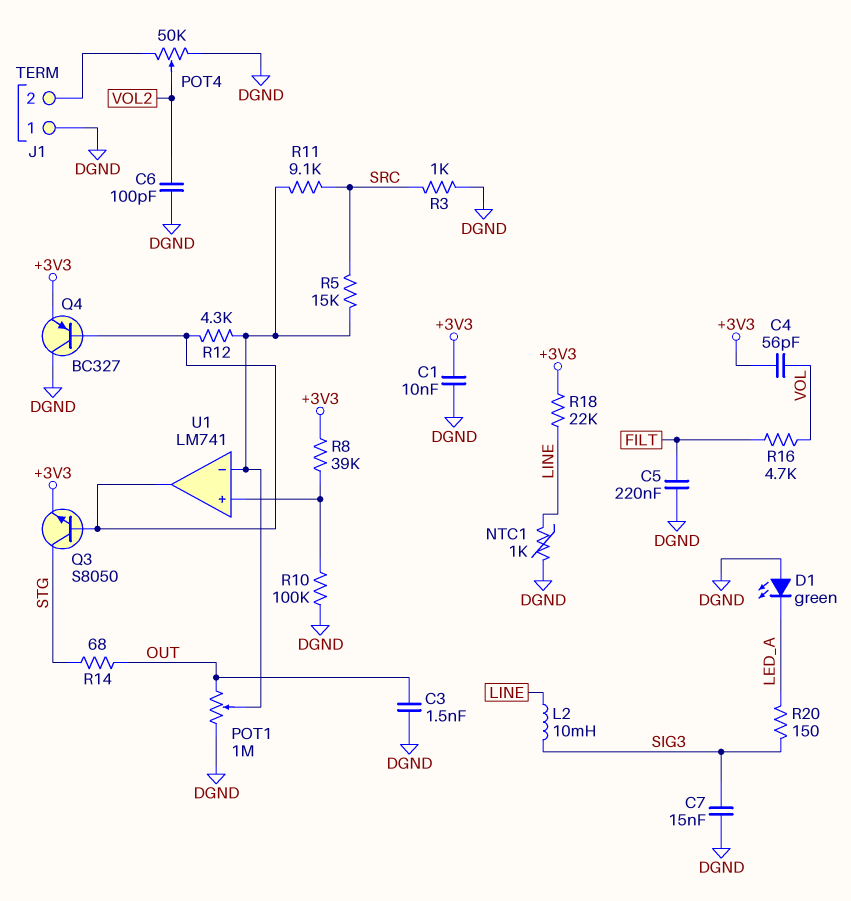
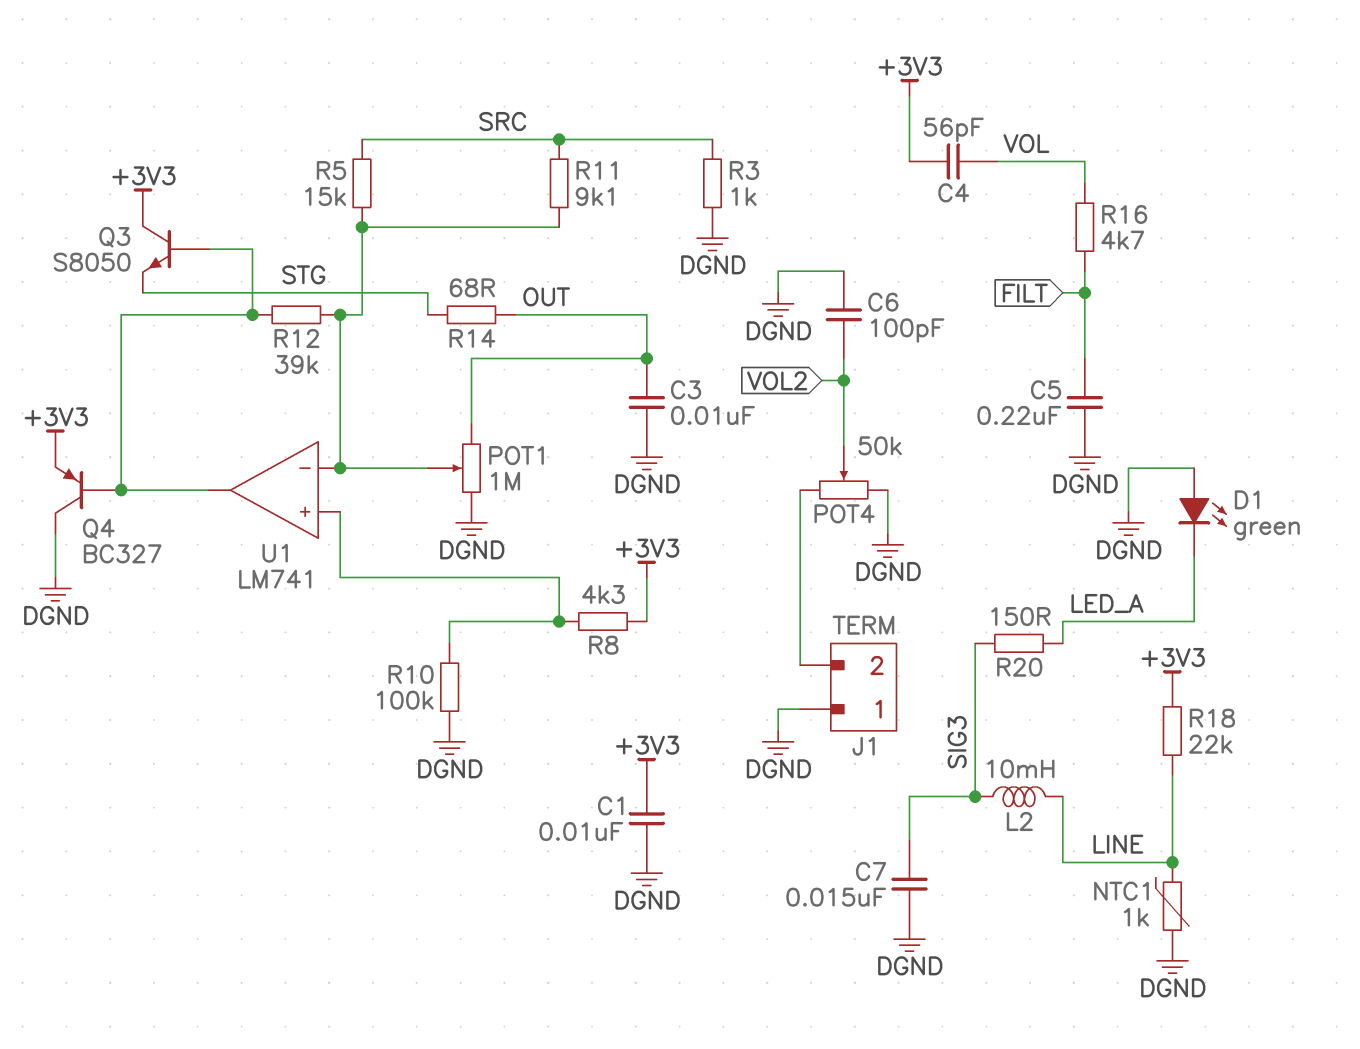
C3: 1.5nF (DGND, OUT) -> 10nF (DGND, OUT)
Q3: NPN S8050 (B U1/out, C STG, E +3V3) -> NPN S8050 (B U1/out, C +3V3, E STG)
R8: 39k (+3V3, U1/in+) -> 4.3k (+3V3, U1/in+)
R12: 4.3k (U1/in-, U1/out) -> 39k (U1/in-, U1/out)

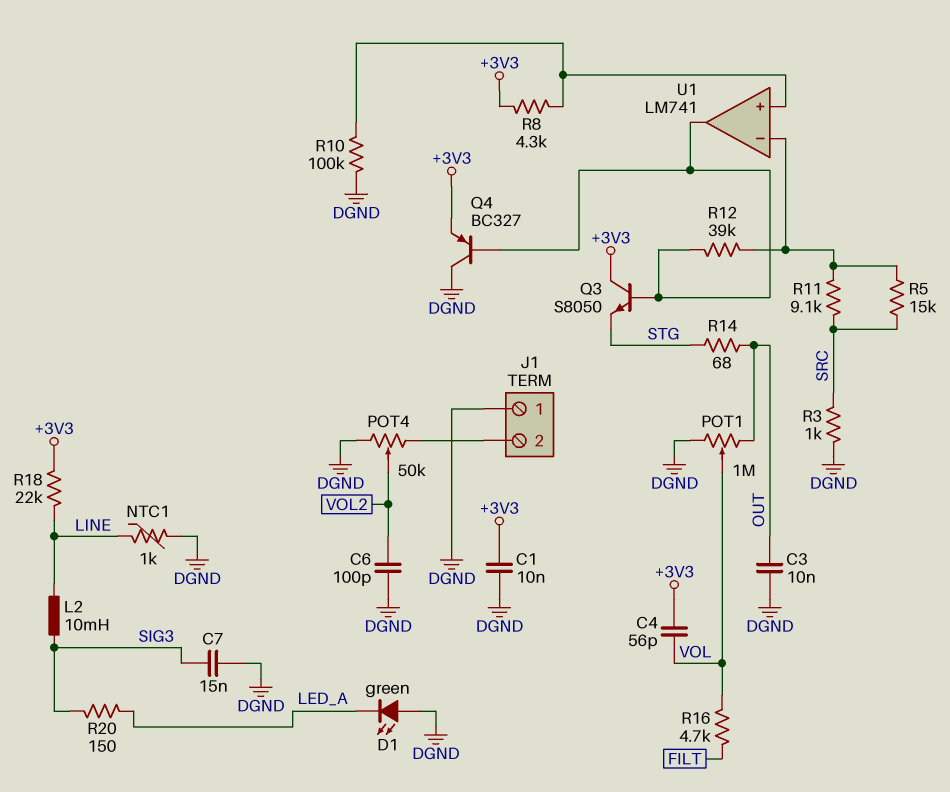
C5: 220nF (DGND, FILT) -> none
POT1: 1M (DGND, OUT, wiper U1/in-) -> 1M (DGND, OUT, wiper VOL)

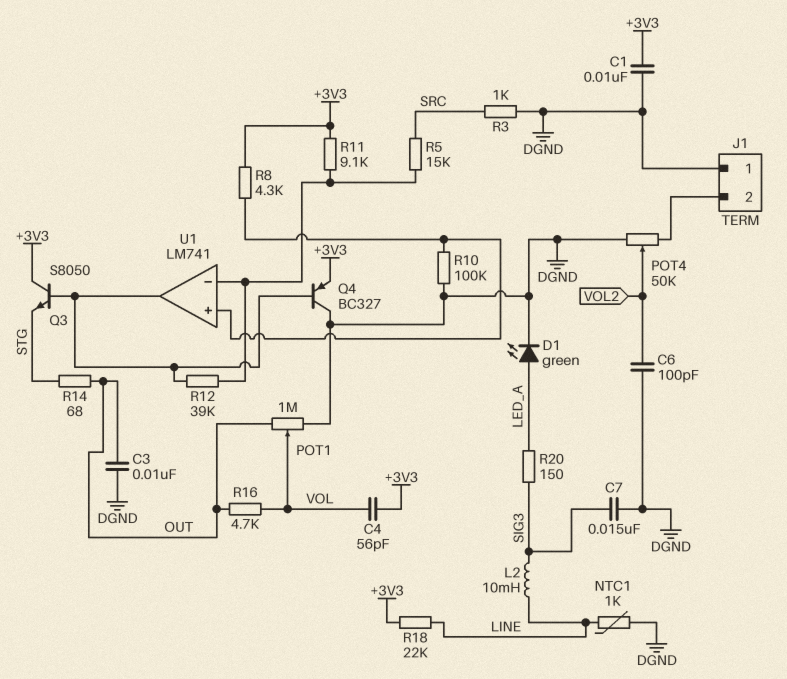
D1: LED green (A DGND, K LED_A) -> LED green (A LED_A, K DGND)
R11: 9.1k (SRC, U1/in-) -> 9.1k (+3V3, U1/in-)
R16: 4.7k (FILT, VOL) -> 4.7k (OUT, VOL)

